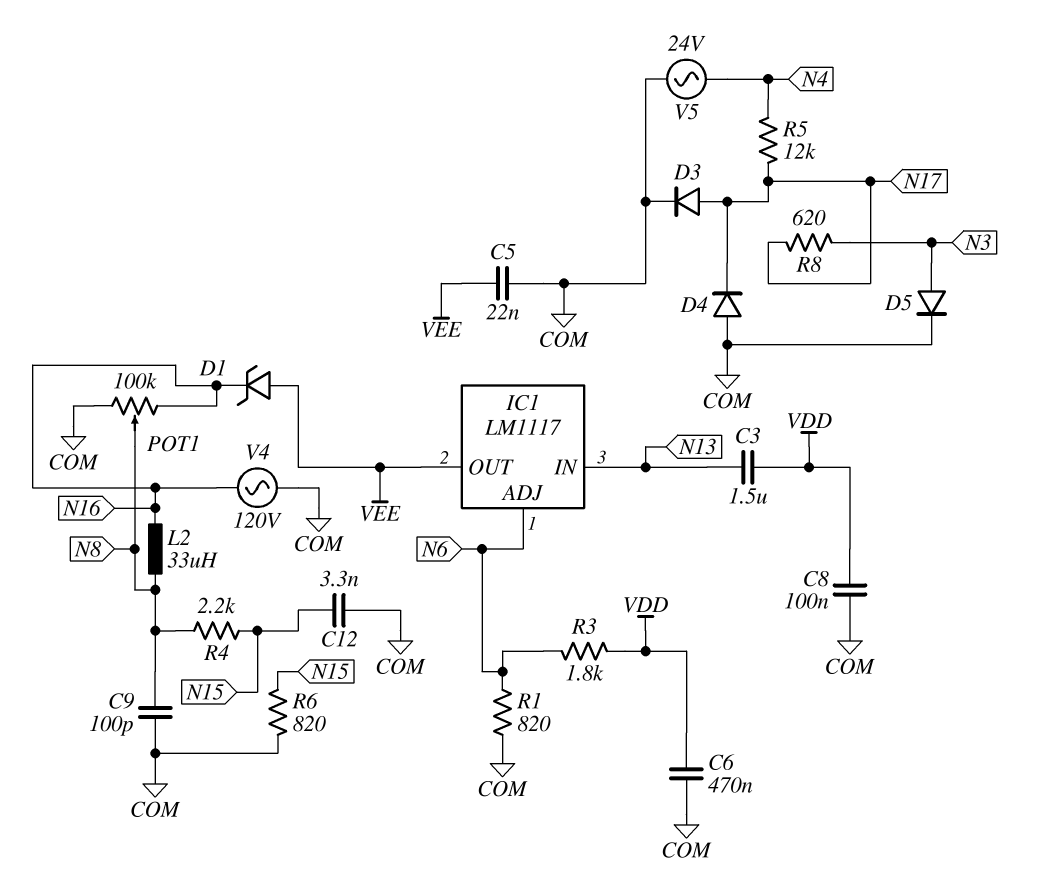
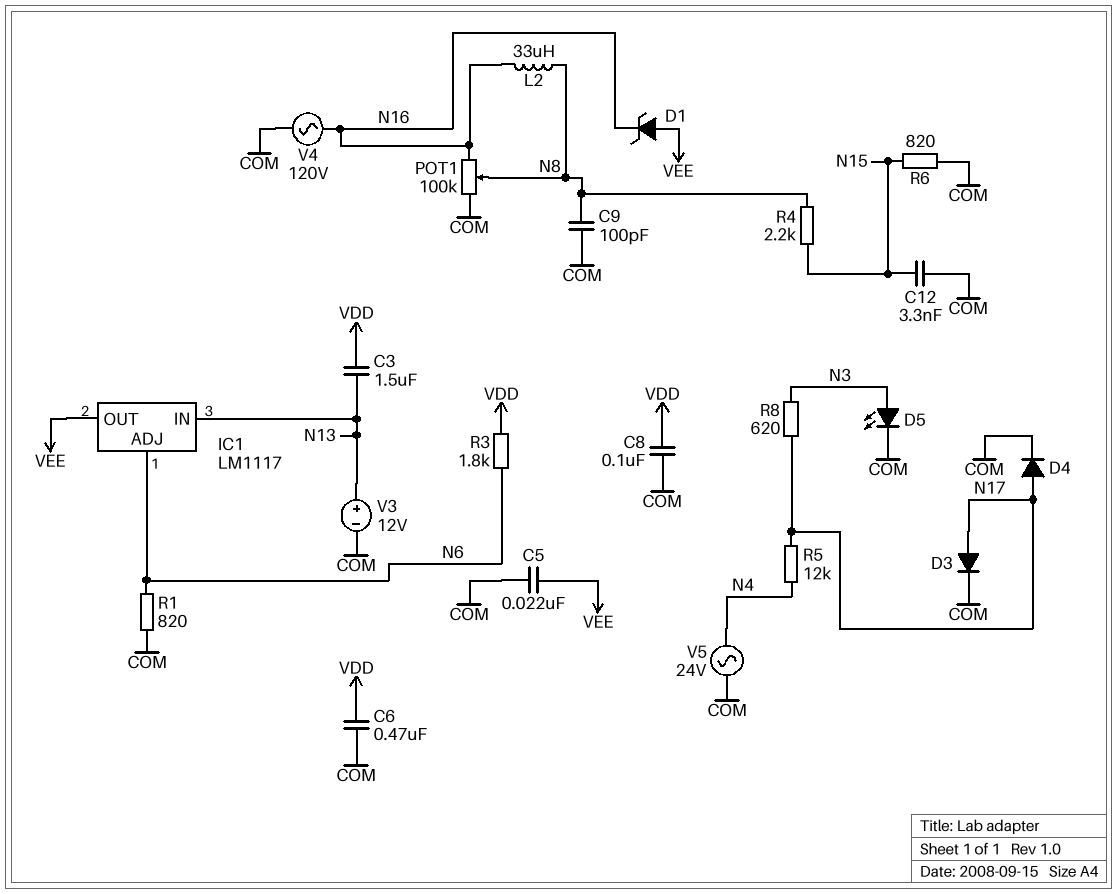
D4: diode (A COM, K N17) -> diode (A N17, K COM)
D5: diode (A N3, K COM) -> LED (A N3, K COM)
V3: none -> 12V (plus N13, minus COM)

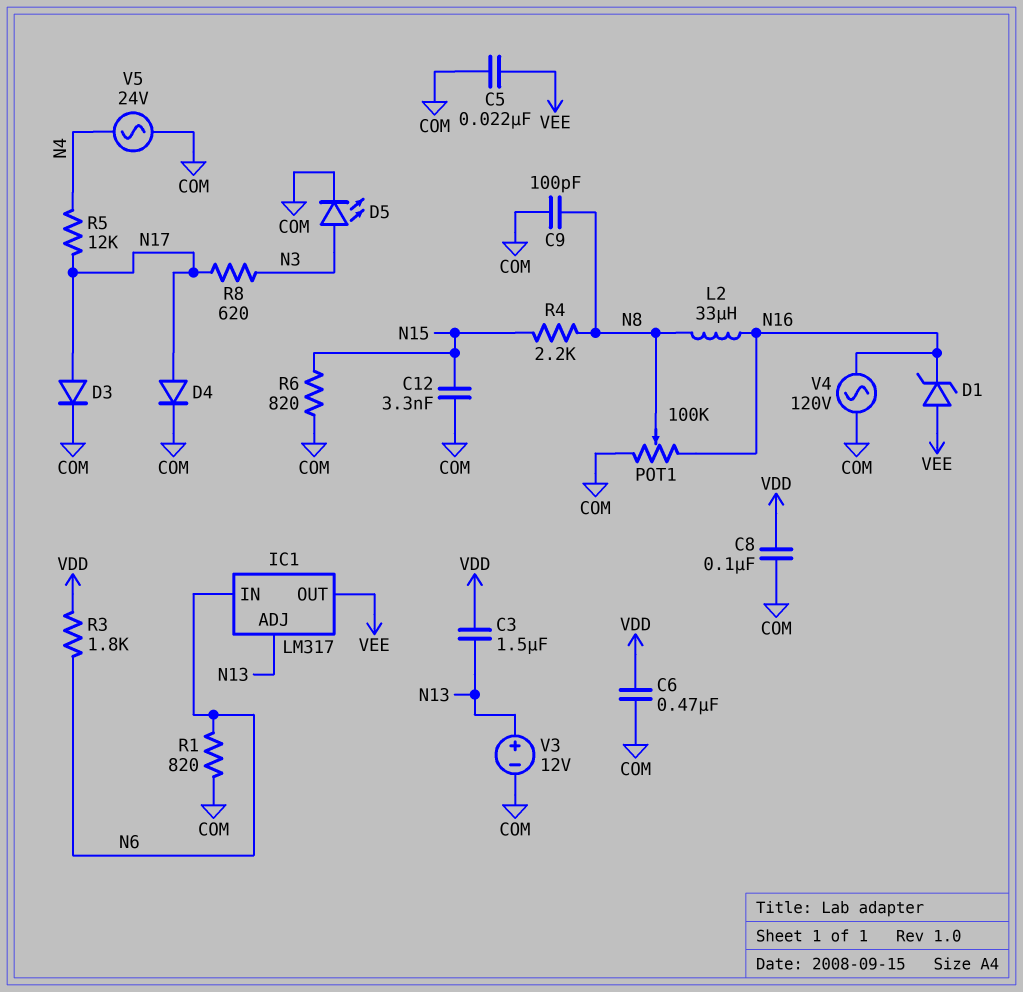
IC1: LM1117 -> LM317
IC1 pin ADJ: N6 -> N13
IC1 pin IN: N13 -> N6

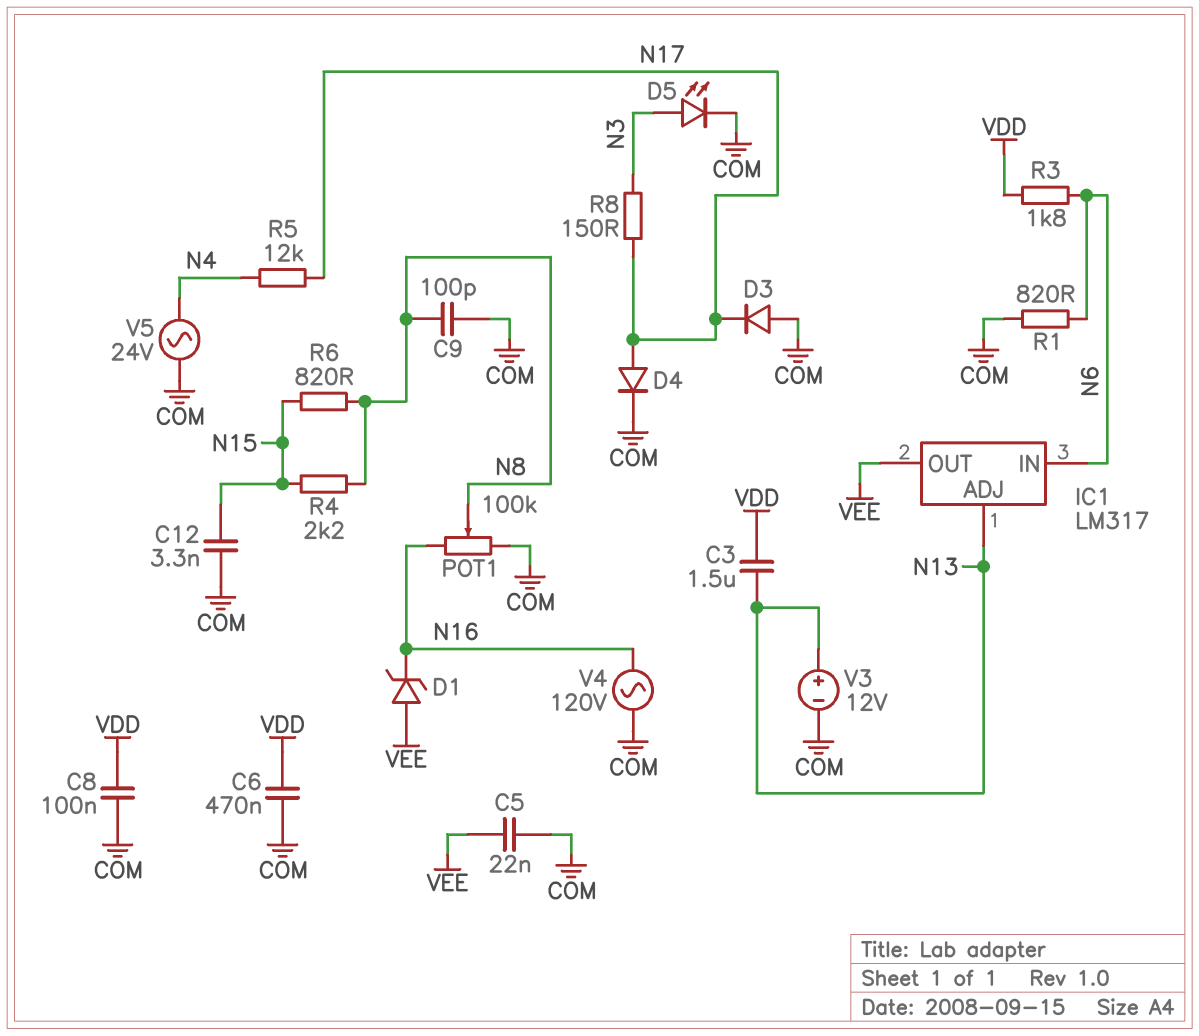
D3: diode (A N17, K COM) -> diode (A COM, K N17)
L2: 33uH (N8, N16) -> none
R6: 820 (COM, N15) -> 820 (N8, N15)
R8: 620 (N3, N17) -> 150 (N3, N17)

